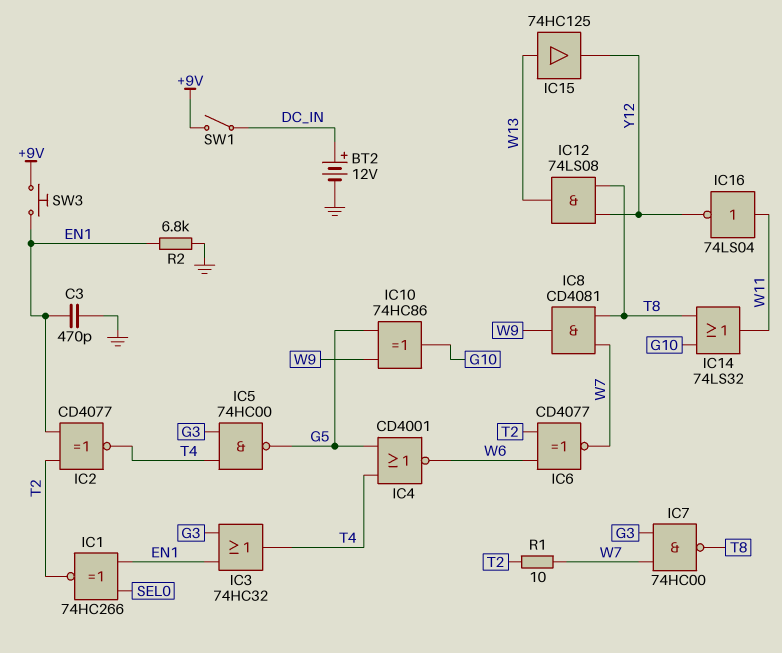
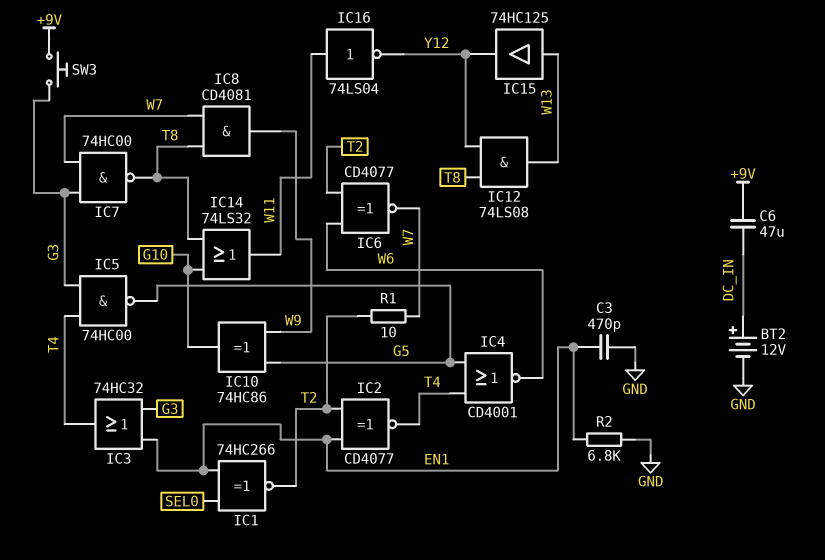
C6: none -> 47uF (+9V, DC_IN)
SW1: switch (+9V, DC_IN) -> none
SW3: button (+9V, EN1) -> button (+9V, G3)

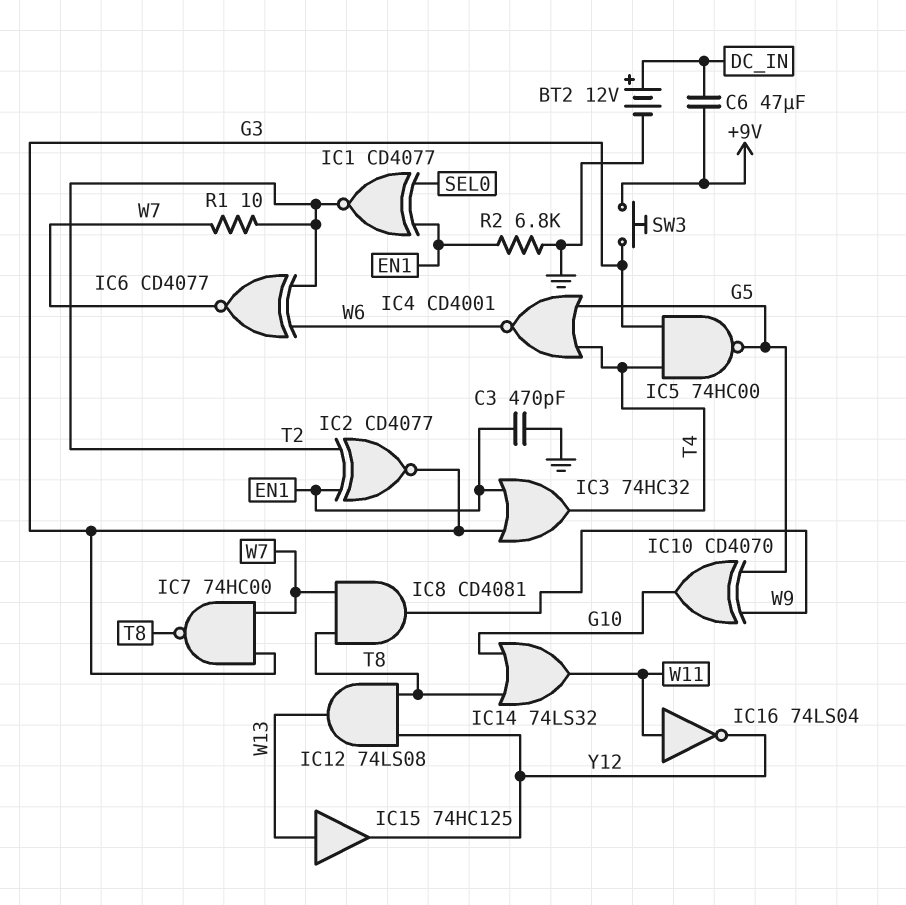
IC1: XNOR 74HC266 (in EN1, in SEL0, out T2) -> XNOR CD4077 (in EN1, in SEL0, out T2)
IC2: XNOR CD4077 (in EN1, in T2, out T4) -> XNOR CD4077 (in EN1, in T2, out G3)
IC10: XOR 74HC86 (in G5, in W9, out G10) -> XOR CD4070 (in G5, in W9, out G10)

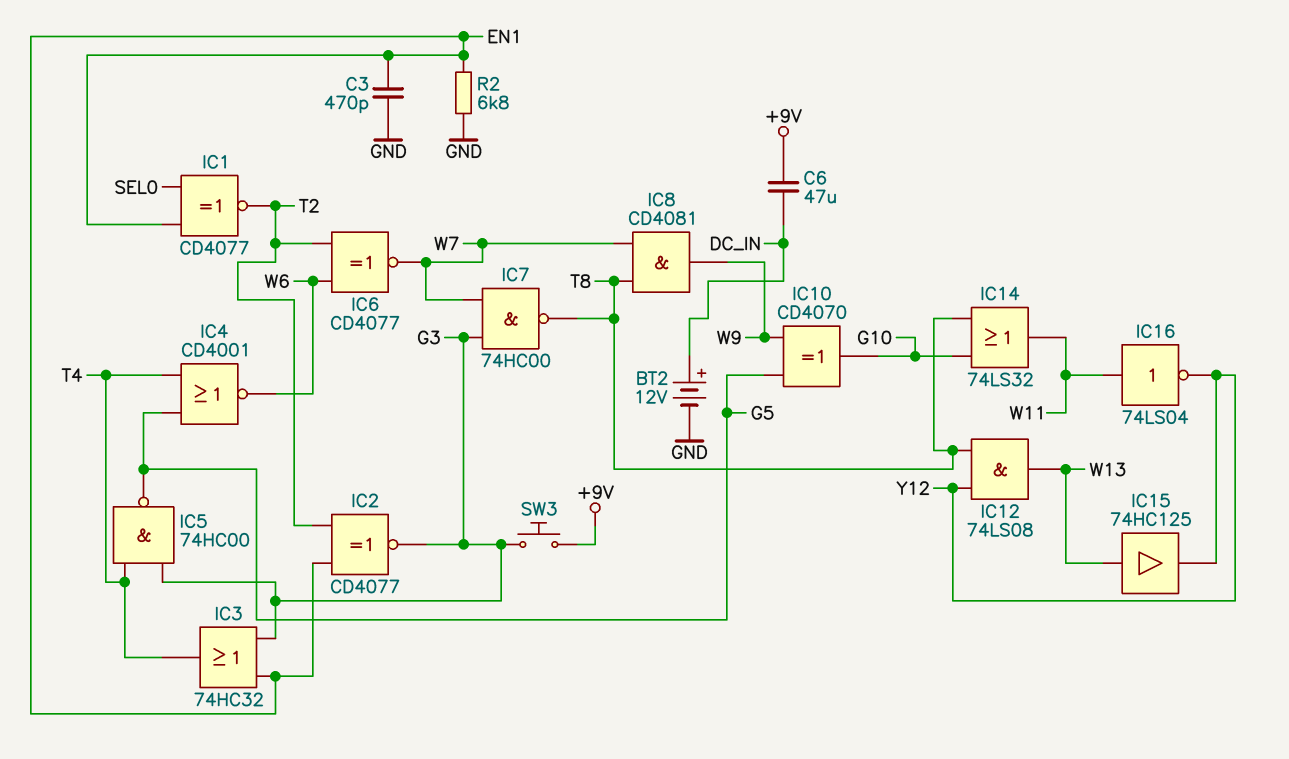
R1: 10 (T2, W7) -> none

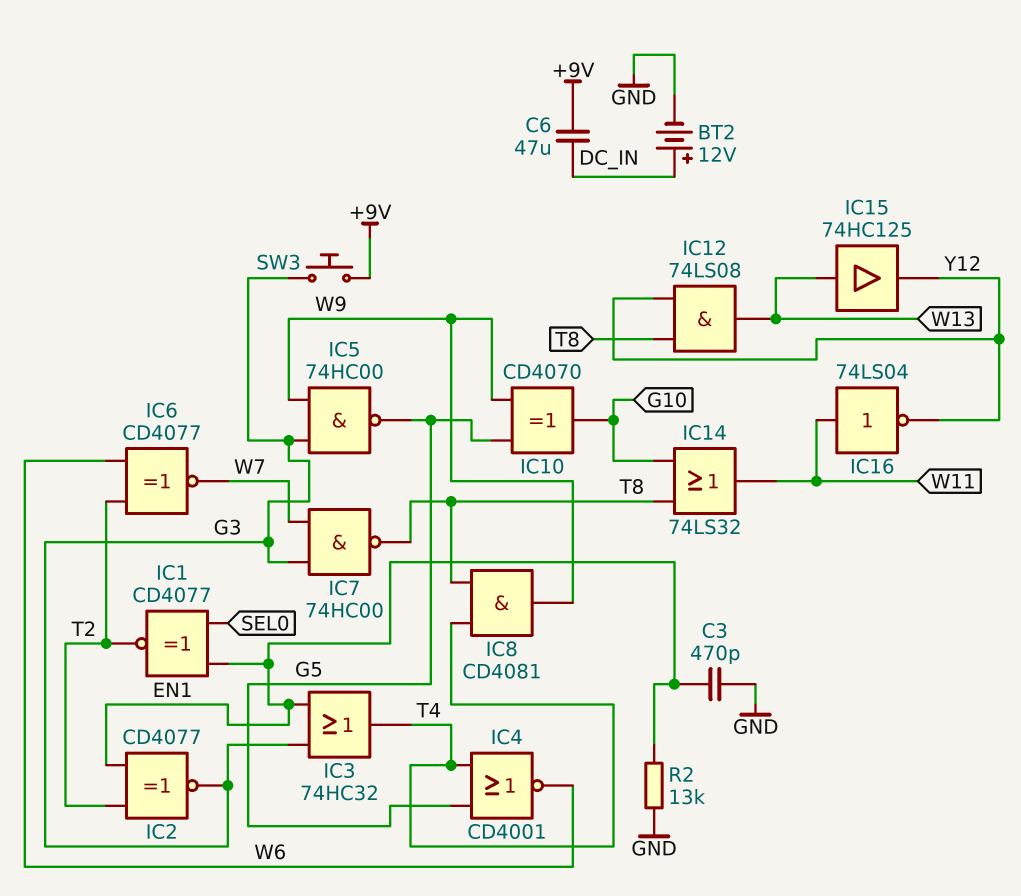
IC5: NAND 74HC00 (in G3, in T4, out G5) -> NAND 74HC00 (in G3, in W9, out G5)
IC8: AND CD4081 (in T8, in W7, out W9) -> AND CD4081 (in T4, in T8, out W9)
R2: 6.8k (EN1, GND) -> 13k (EN1, GND)

